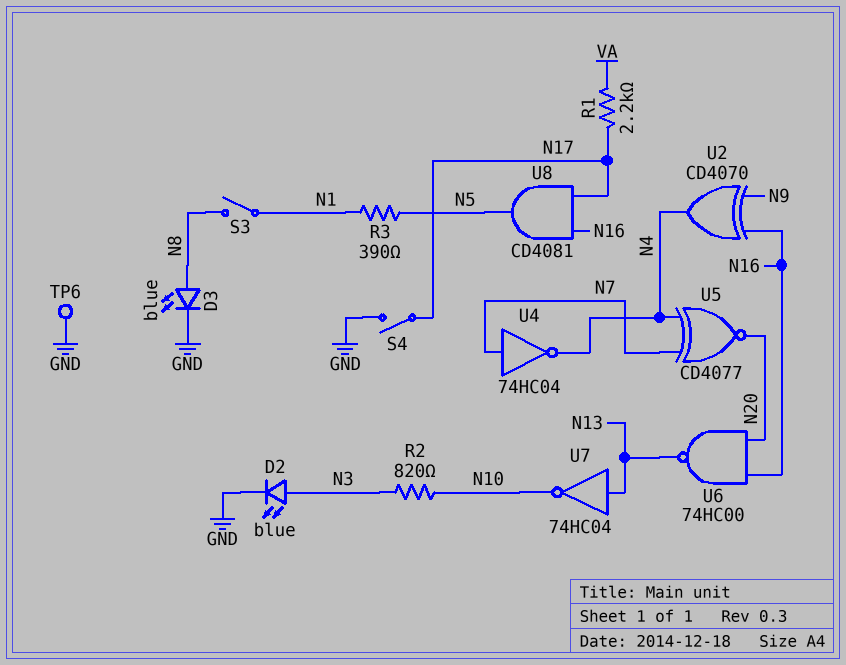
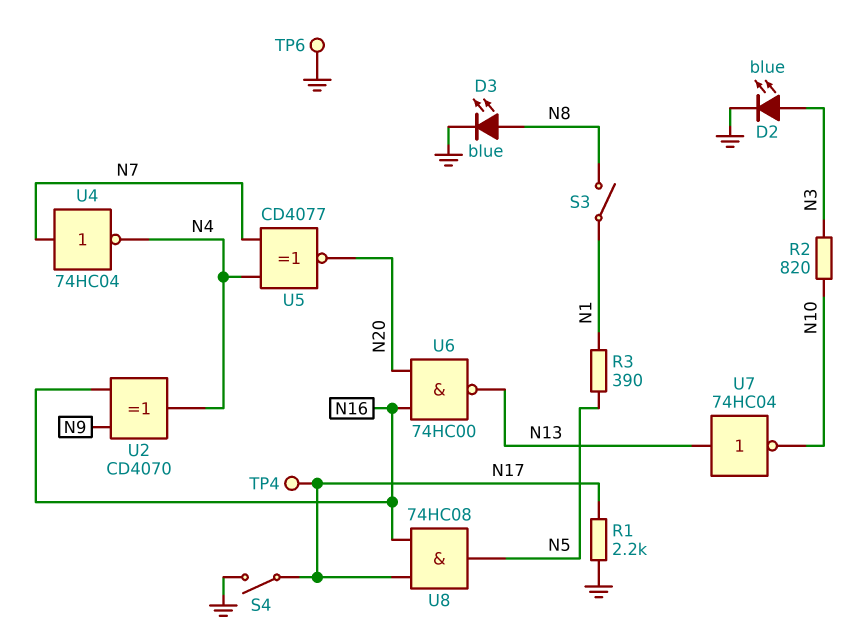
R1: 2.2k (N17, VA) -> 2.2k (GND, N17)
TP4: none -> test point (N17)
U8: AND CD4081 (in N16, in N17, out N5) -> AND 74HC08 (in N16, in N17, out N5)

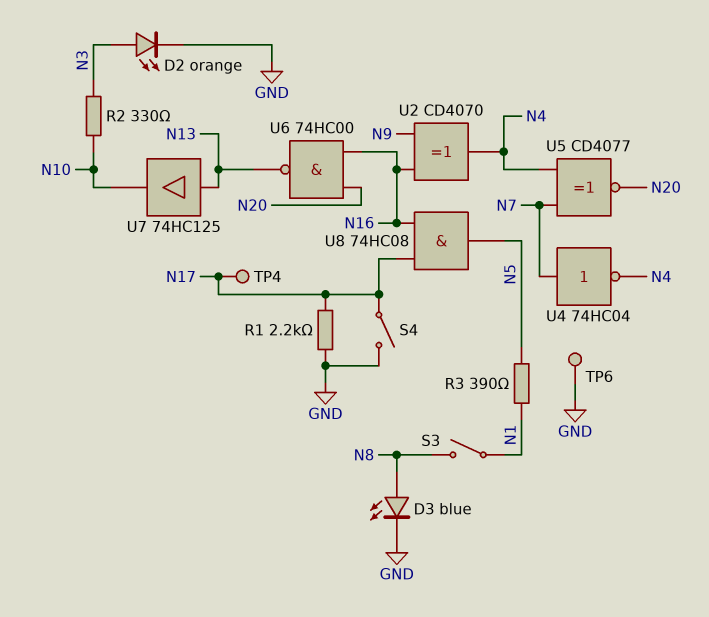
D2: LED blue (A N3, K GND) -> LED orange (A N3, K GND)
R2: 820 (N3, N10) -> 330 (N3, N10)
U7: NOT 74HC04 (in N13, out N10) -> buffer 74HC125 (in N13, out N10)

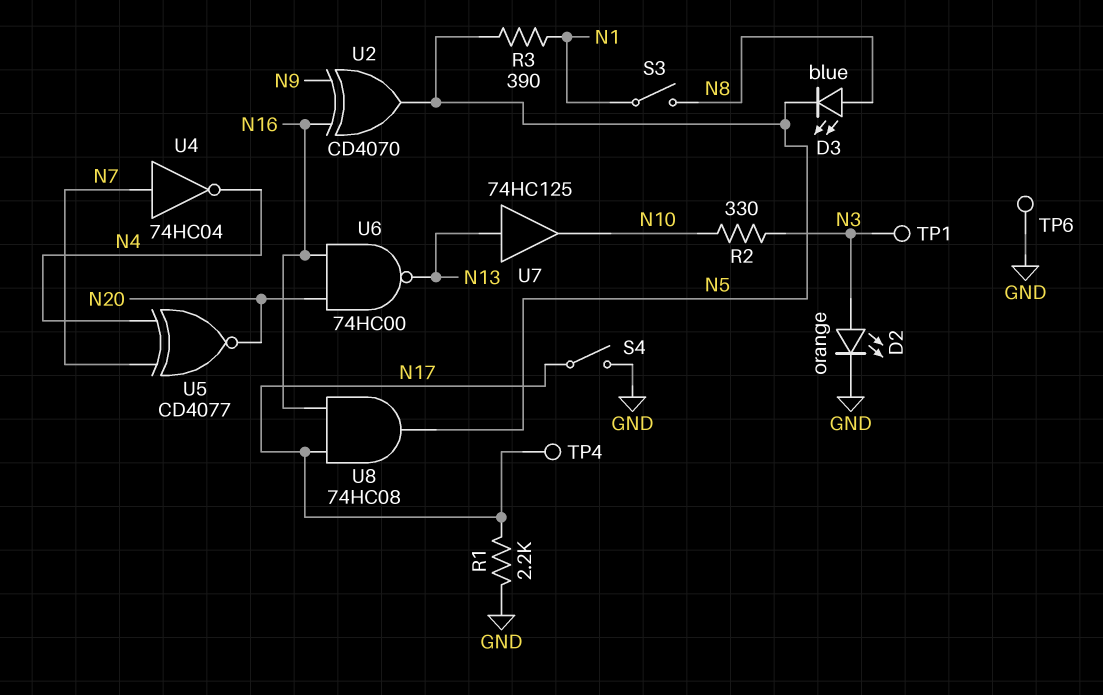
D3: LED blue (A N8, K GND) -> LED blue (A N8, K N5)
TP1: none -> test point (N3)
U2: XOR CD4070 (in N9, in N16, out N4) -> XOR CD4070 (in N9, in N16, out N5)

